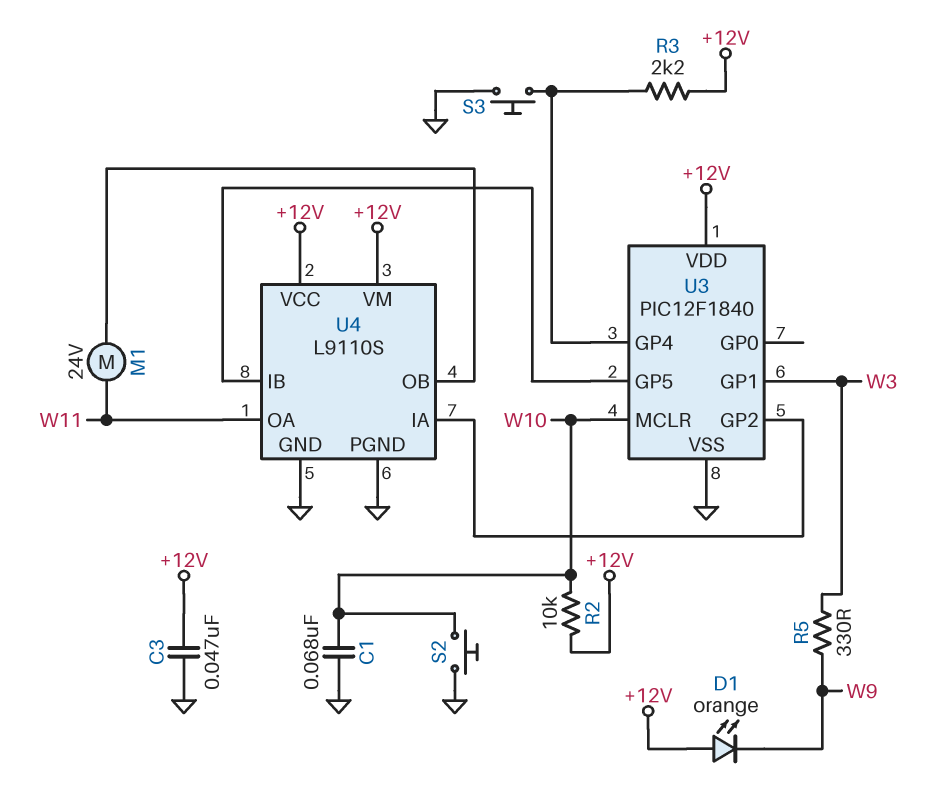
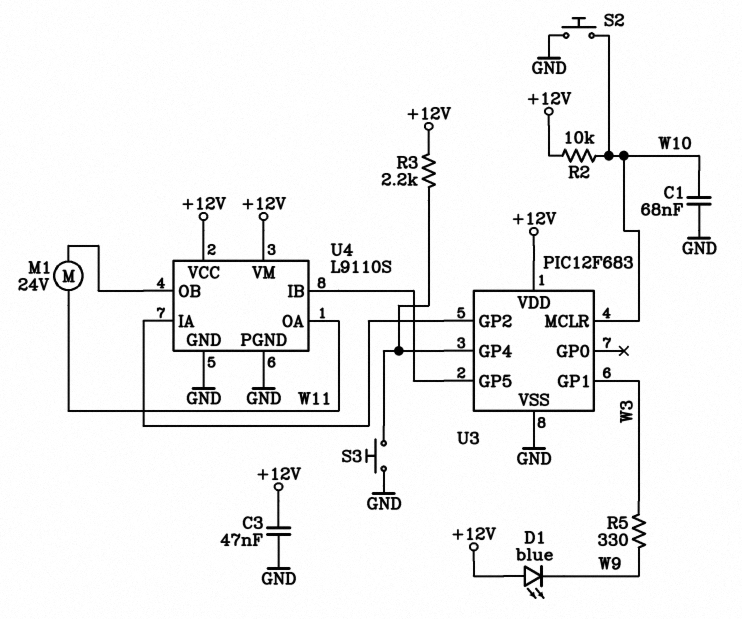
D1: LED orange (A +12V, K W9) -> LED blue (A +12V, K W9)
U3: PIC12F1840 -> PIC12F683

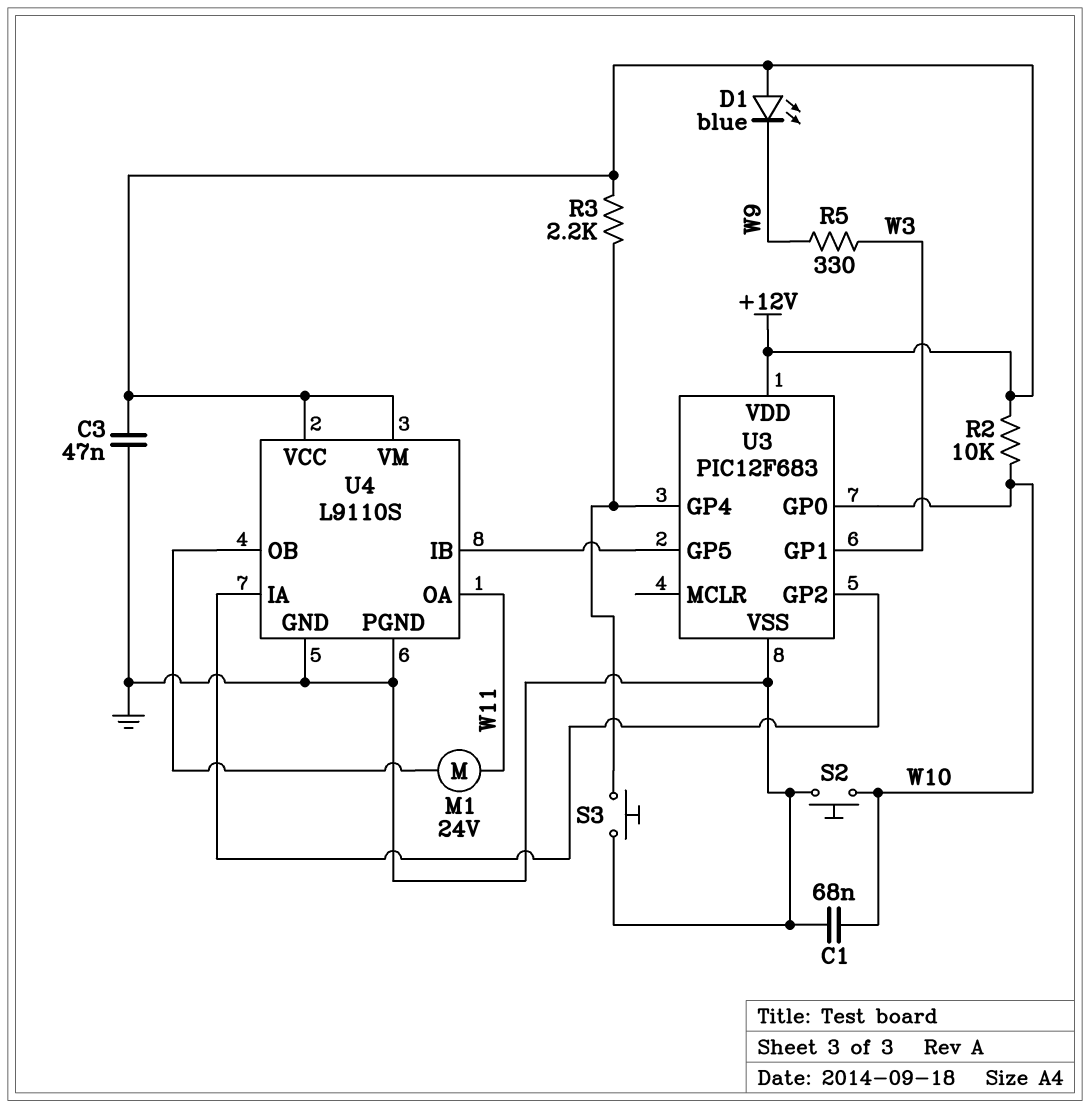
U3 pin GP0: none -> W10
U3 pin MCLR: W10 -> none

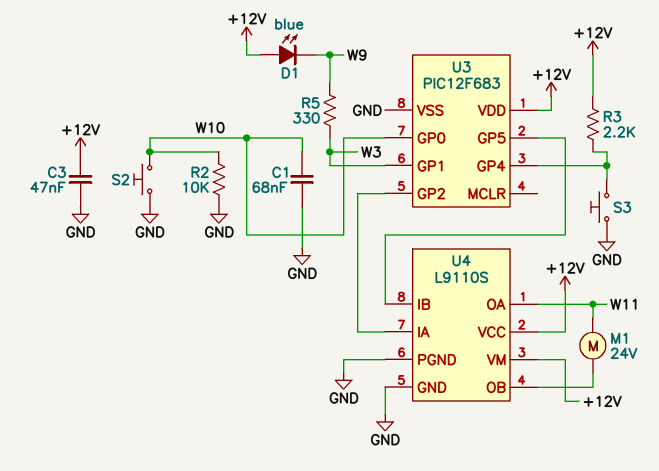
R2: 10k (+12V, W10) -> 10k (GND, W10)

